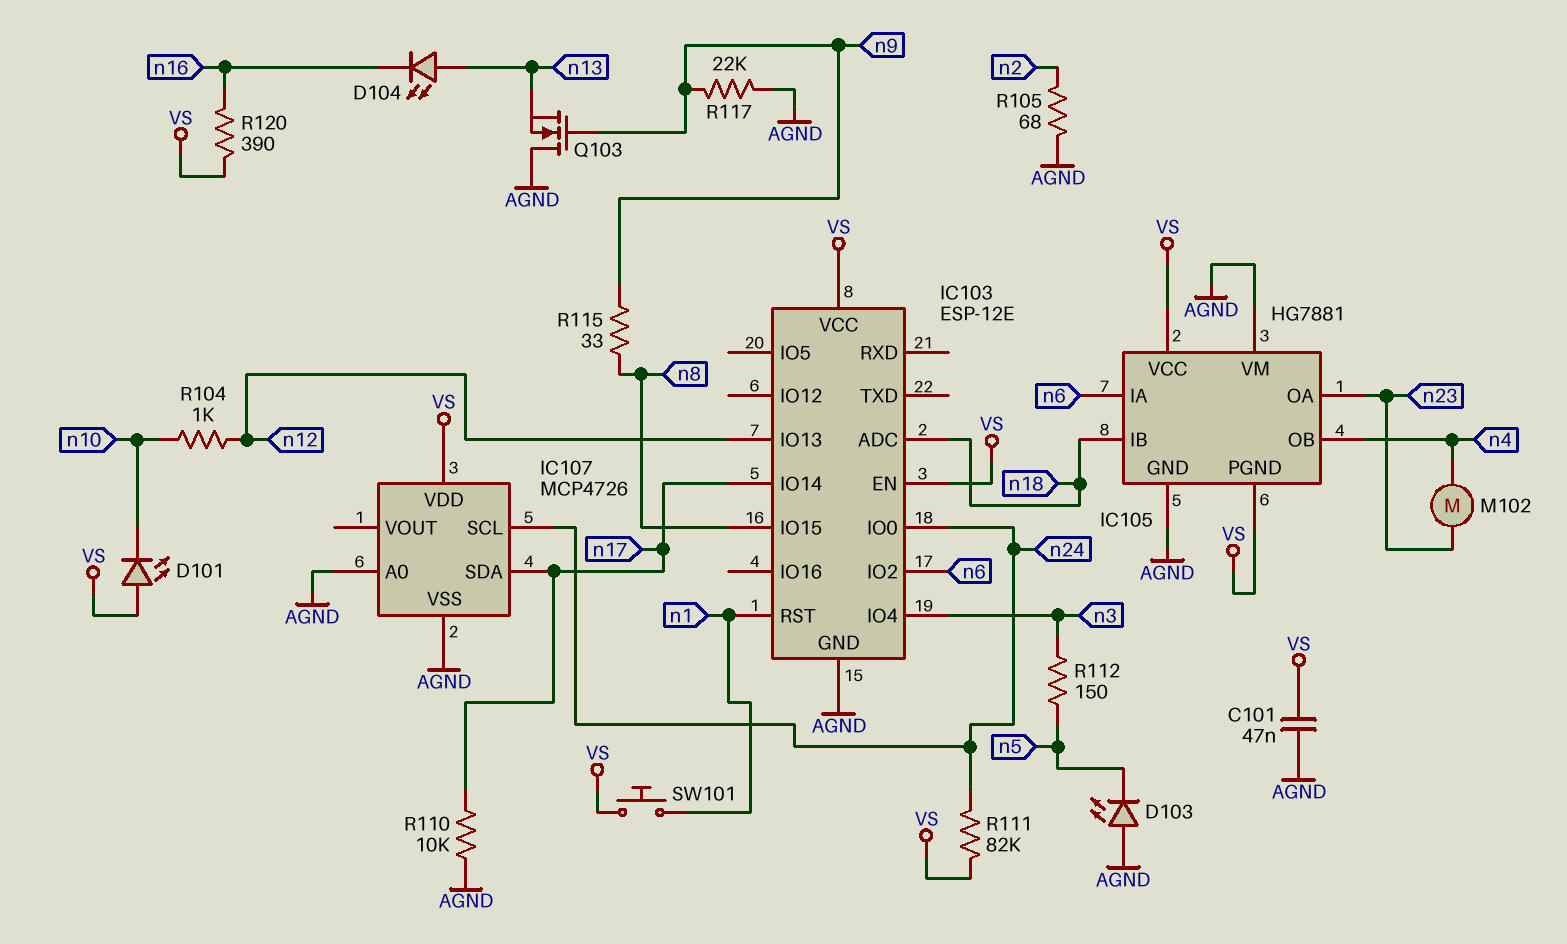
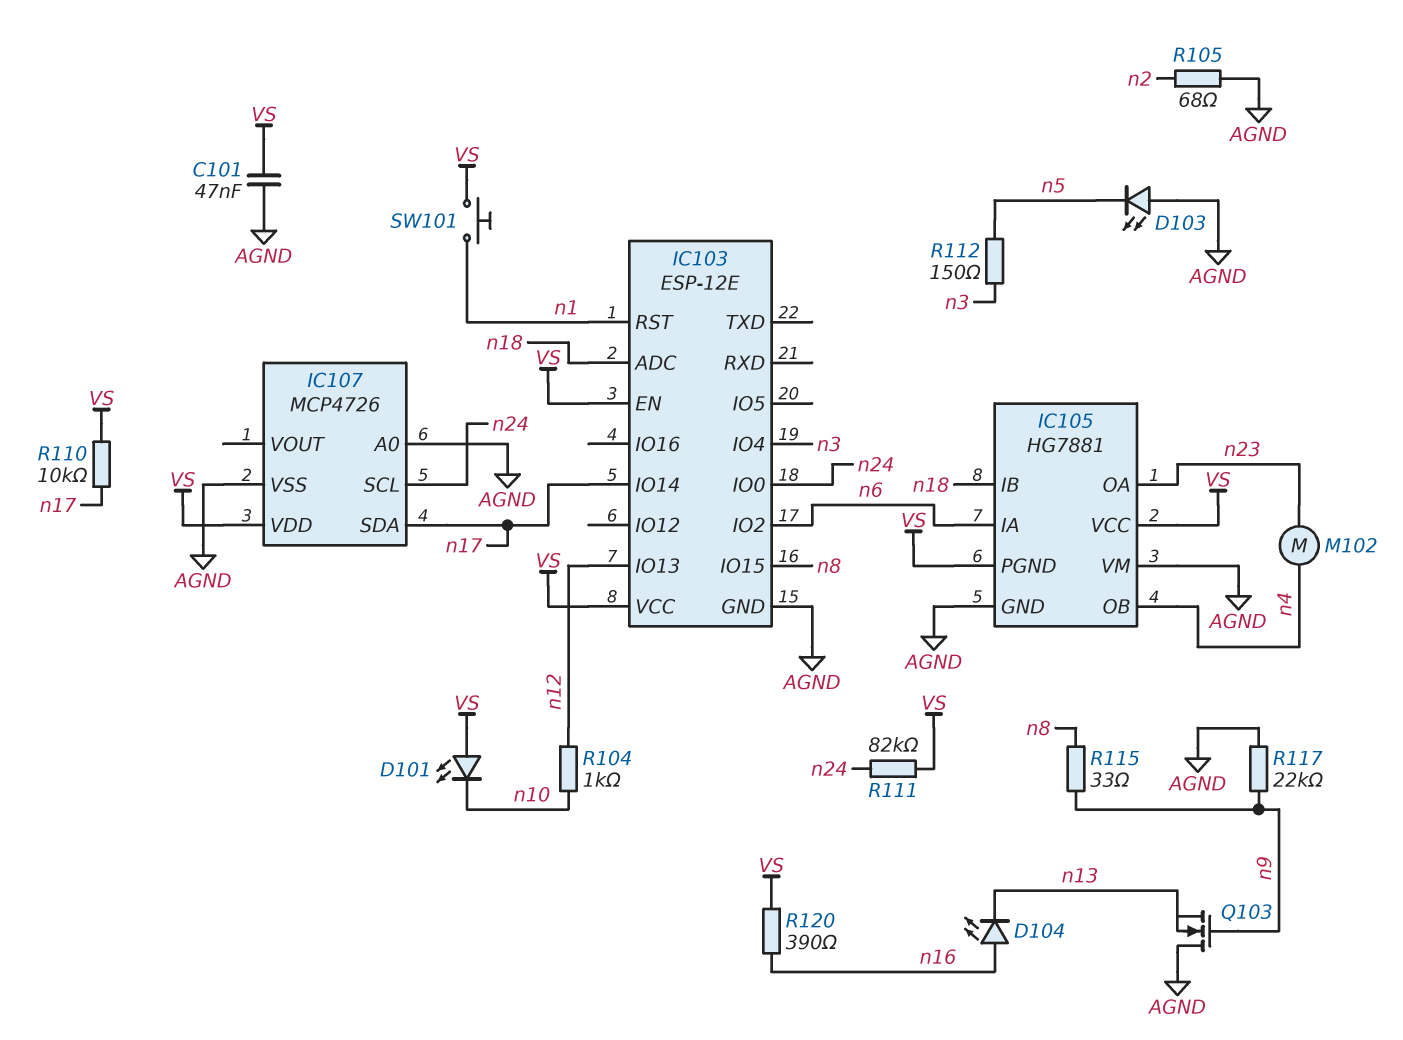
D104: LED (A n13, K n16) -> LED (A n16, K n13)
R110: 10k (AGND, n17) -> 10k (VS, n17)

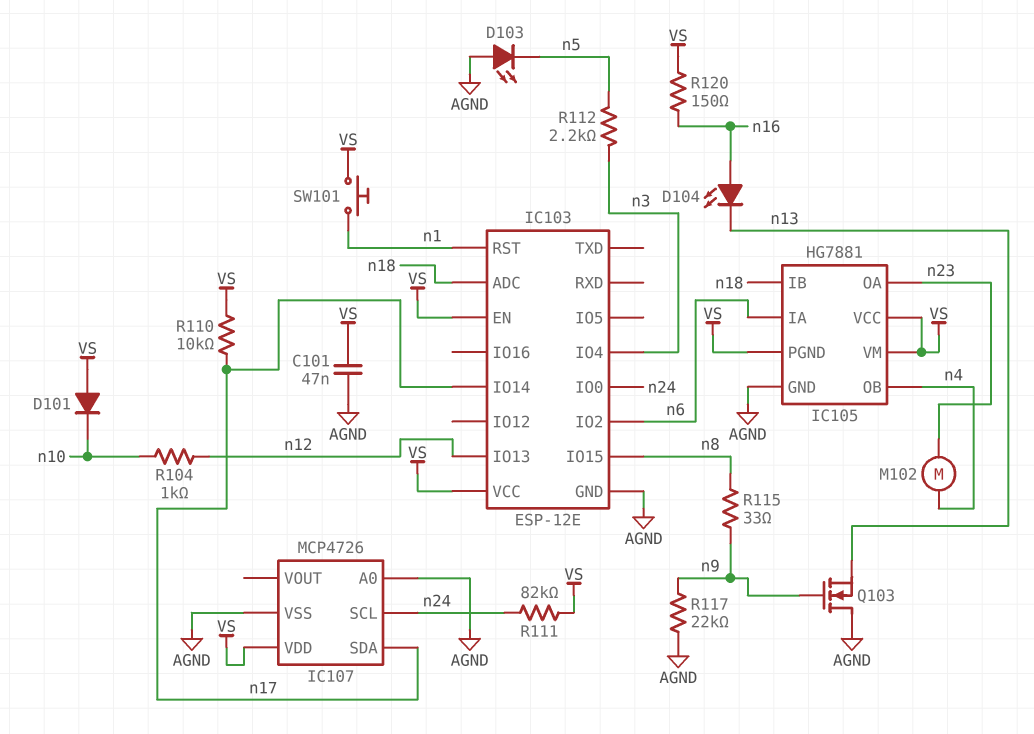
D101: LED (A VS, K n10) -> diode (A VS, K n10)
IC105 pin VM: AGND -> VS
R105: 68 (AGND, n2) -> none
R112: 150 (n3, n5) -> 2.2k (n3, n5)
R120: 390 (VS, n16) -> 150 (VS, n16)

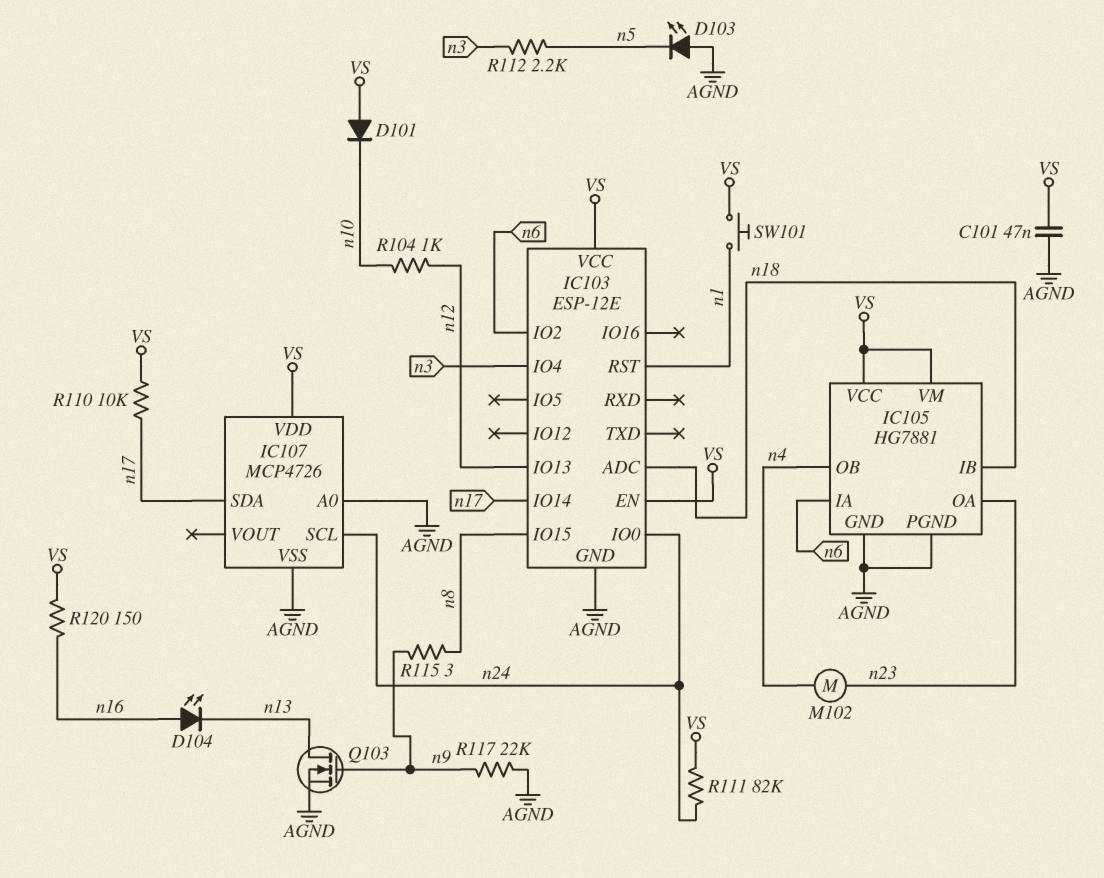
IC105 pin PGND: VS -> AGND
Q103: NMOS (G n9, D AGND, S n13) -> NMOS (G n9, D n13, S AGND)
R115: 33 (n8, n9) -> 3 (n8, n9)

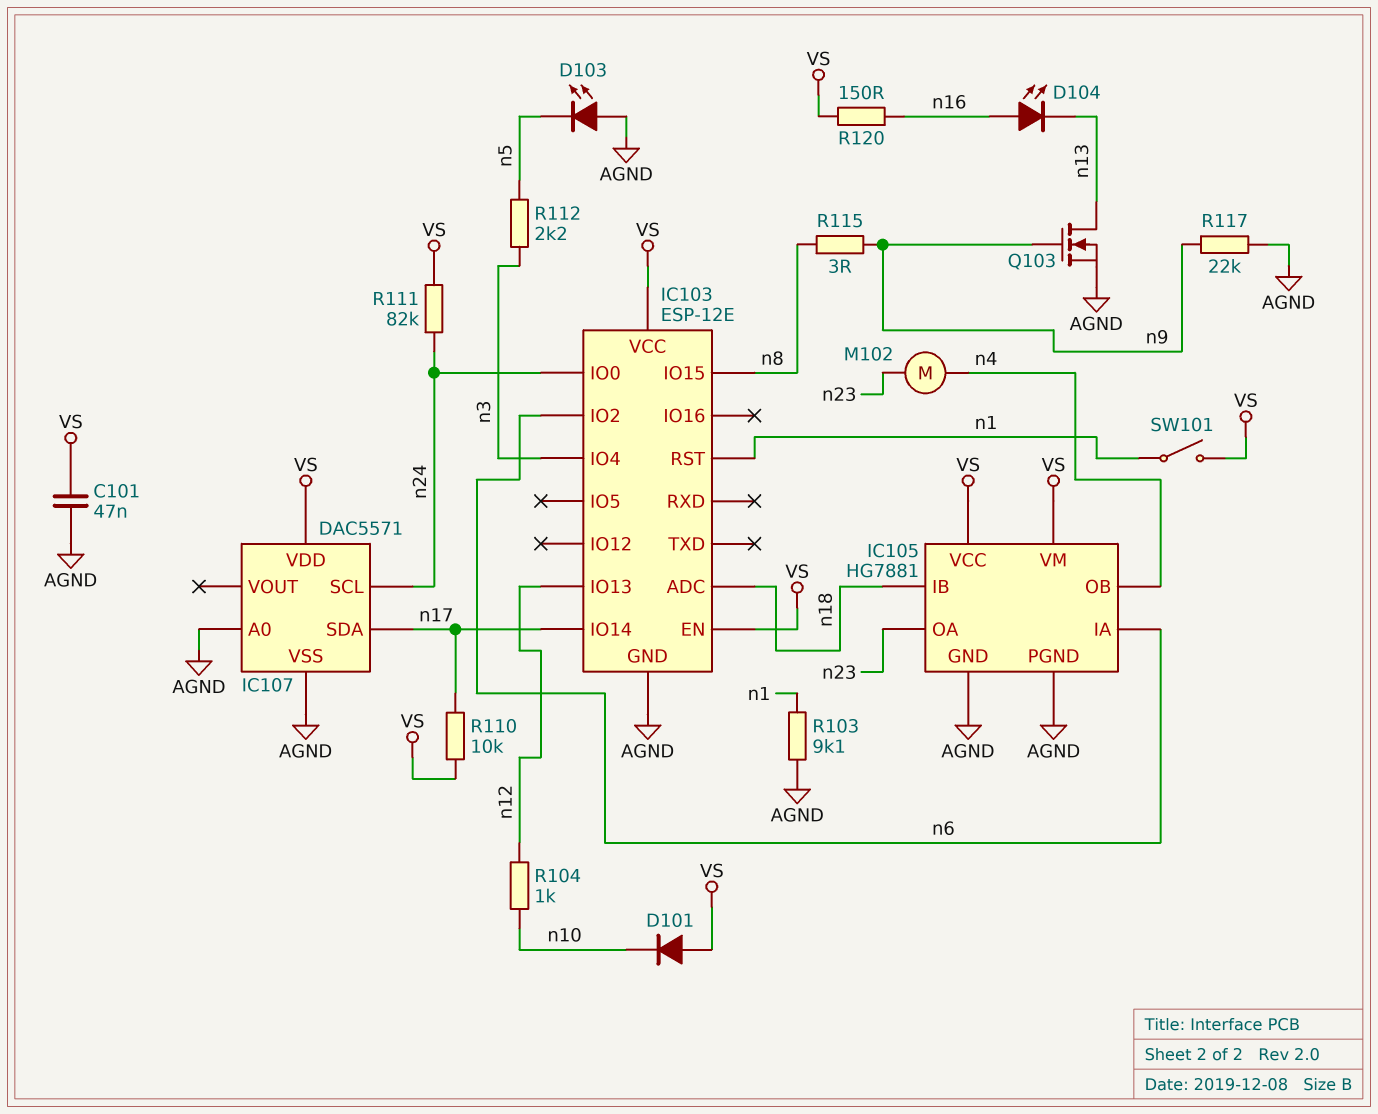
IC107: MCP4726 -> DAC5571
R103: none -> 9.1k (AGND, n1)
SW101: button (VS, n1) -> switch (VS, n1)

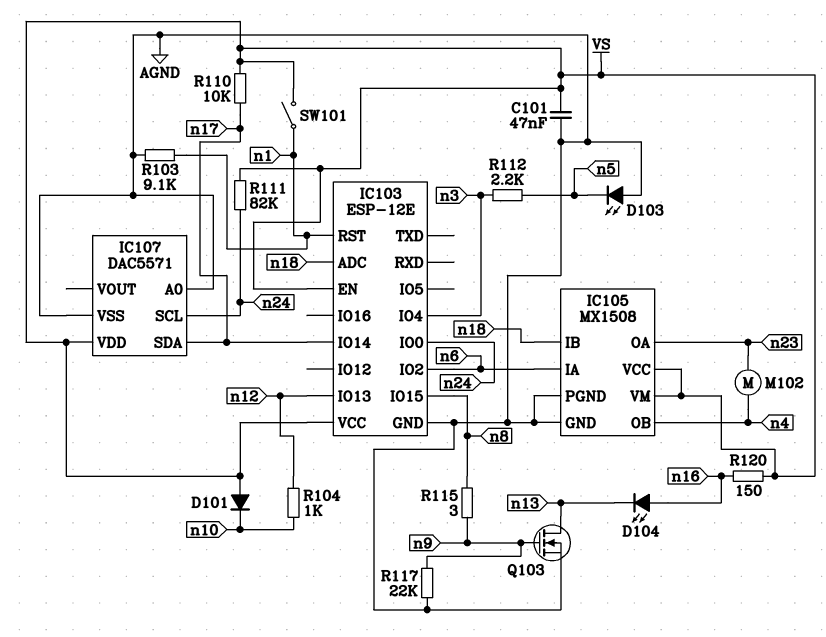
IC105: HG7881 -> MX1508

